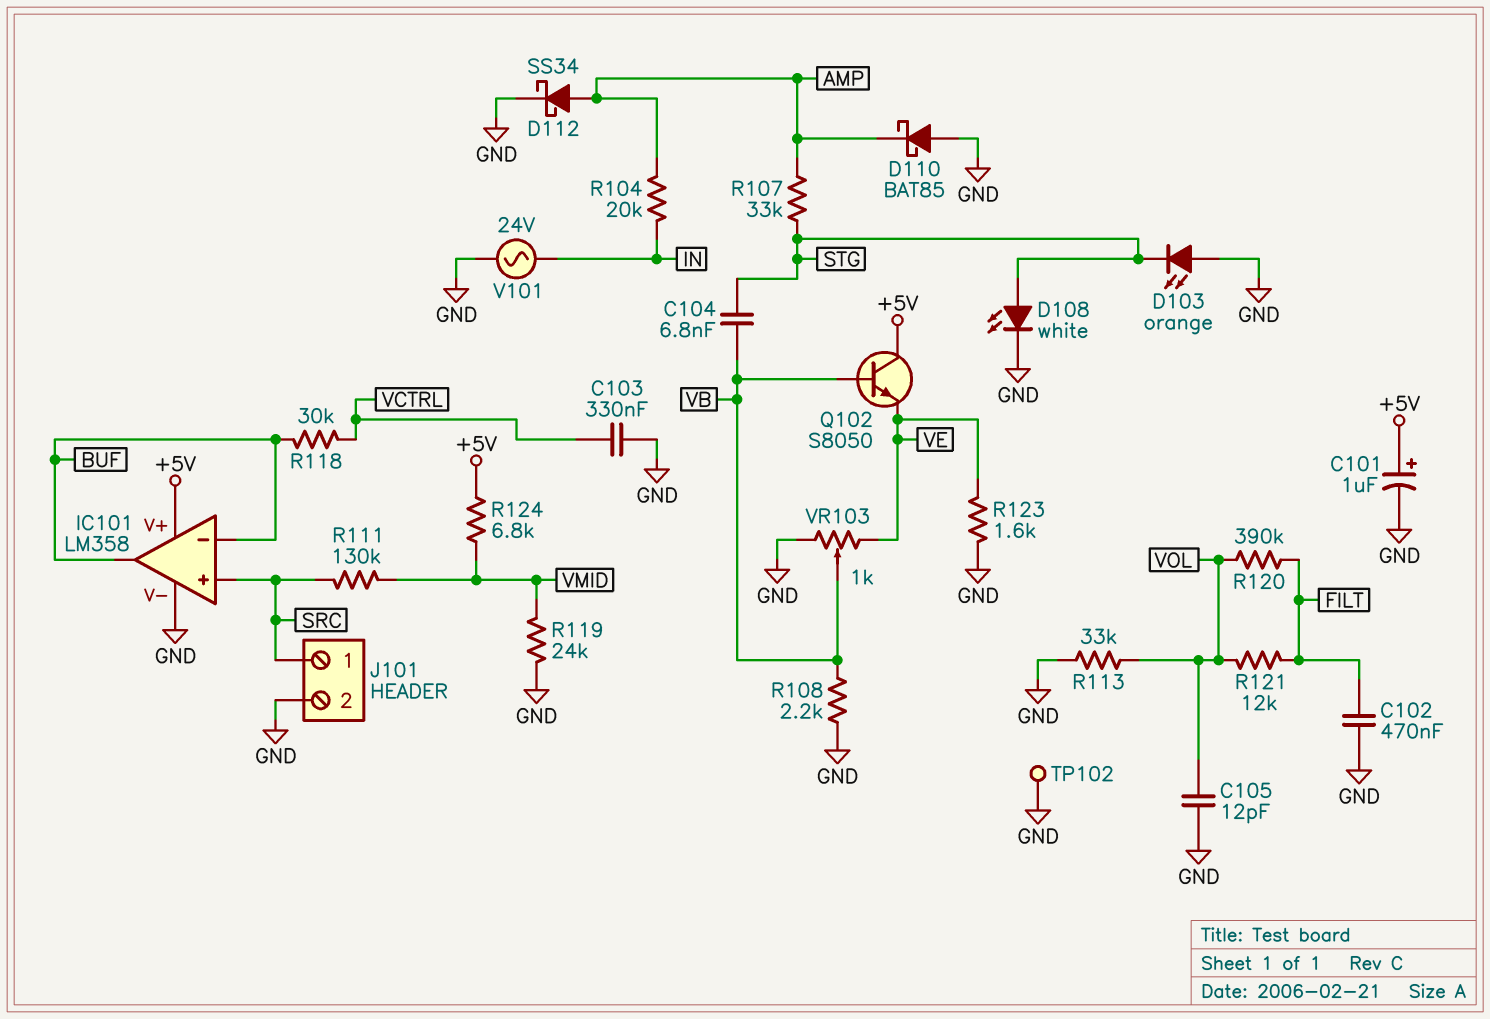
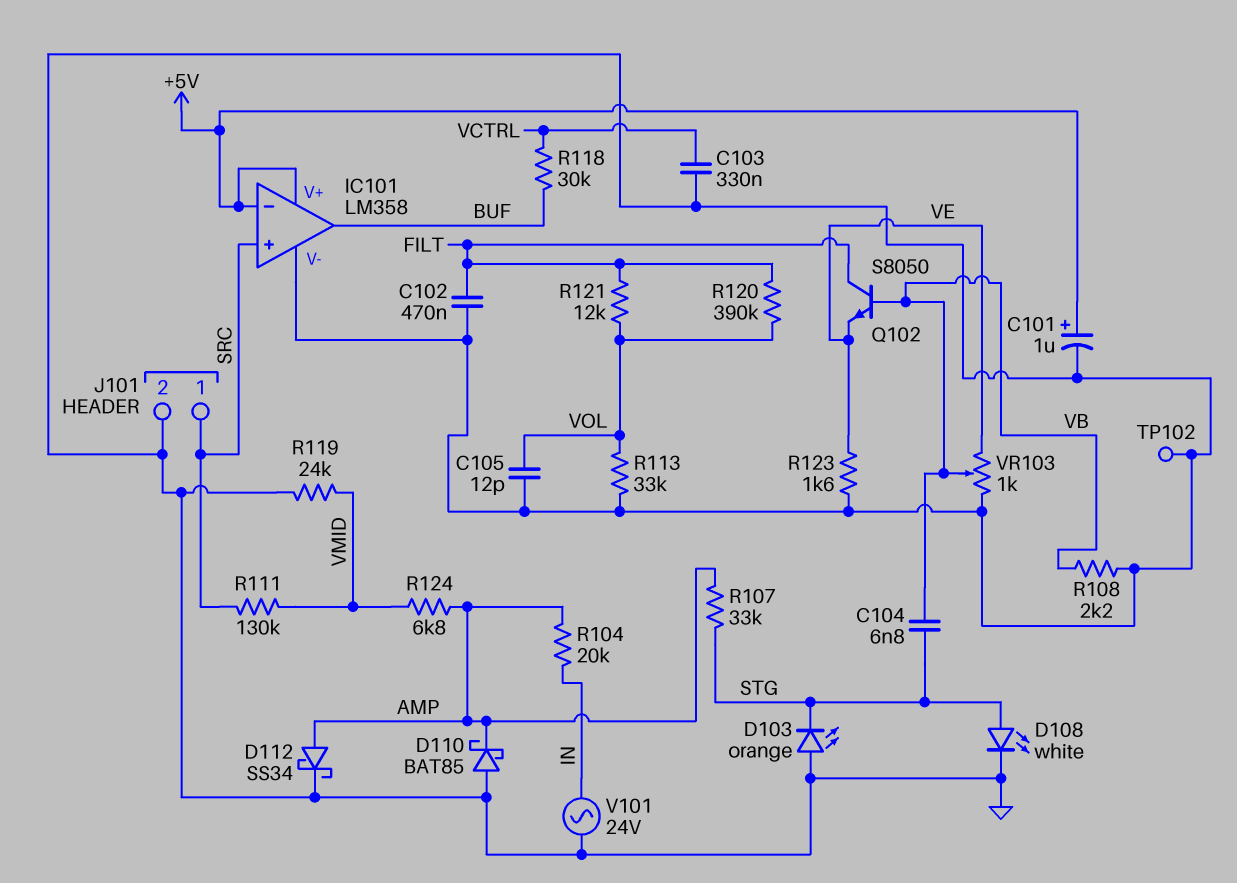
IC101 pin in-: BUF -> +5V
Q102: NPN S8050 (B VB, C +5V, E VE) -> NPN S8050 (B VB, C FILT, E VE)
R124: 6.8k (+5V, VMID) -> 6.8k (AMP, VMID)

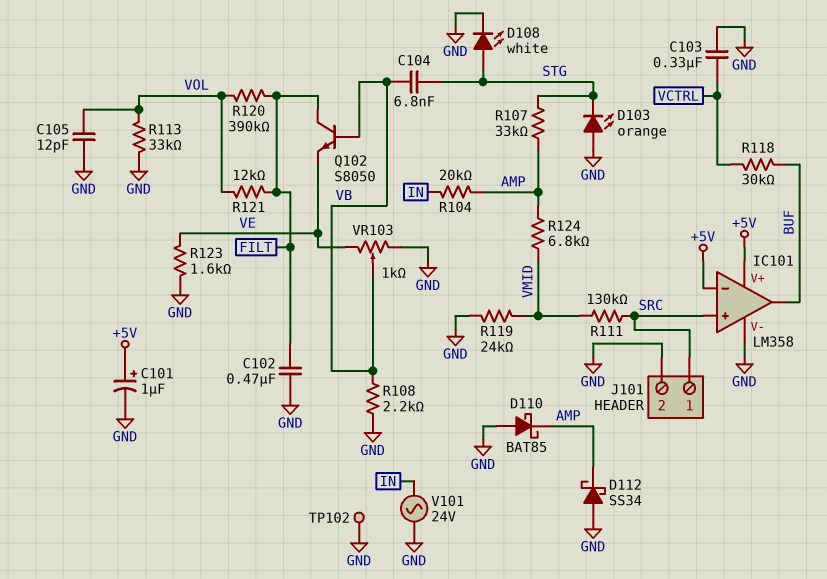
D112: schottky SS34 (A AMP, K GND) -> schottky SS34 (A GND, K AMP)

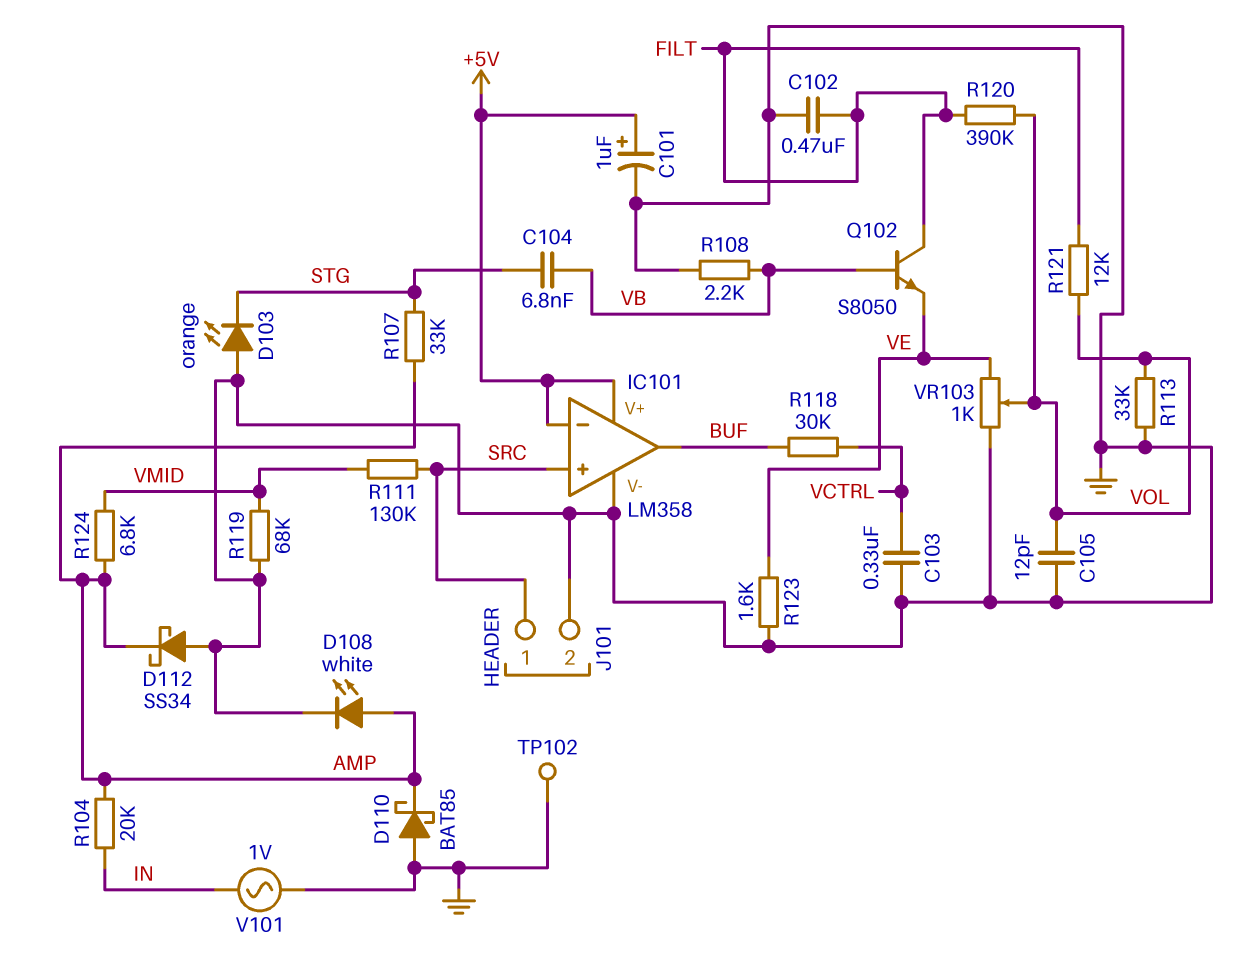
D108: LED white (A STG, K GND) -> LED white (A AMP, K GND)
R119: 24k (GND, VMID) -> 68k (GND, VMID)
V101: AC 24V (GND, IN) -> AC 1V (GND, IN)
VR103: 1k (GND, VE, wiper VB) -> 1k (GND, VE, wiper VOL)

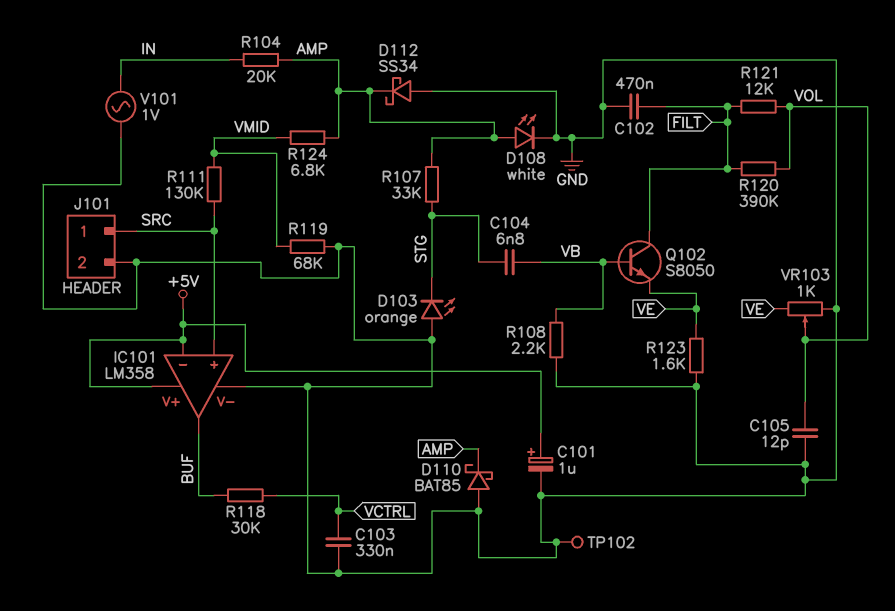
R113: 33k (GND, VOL) -> none

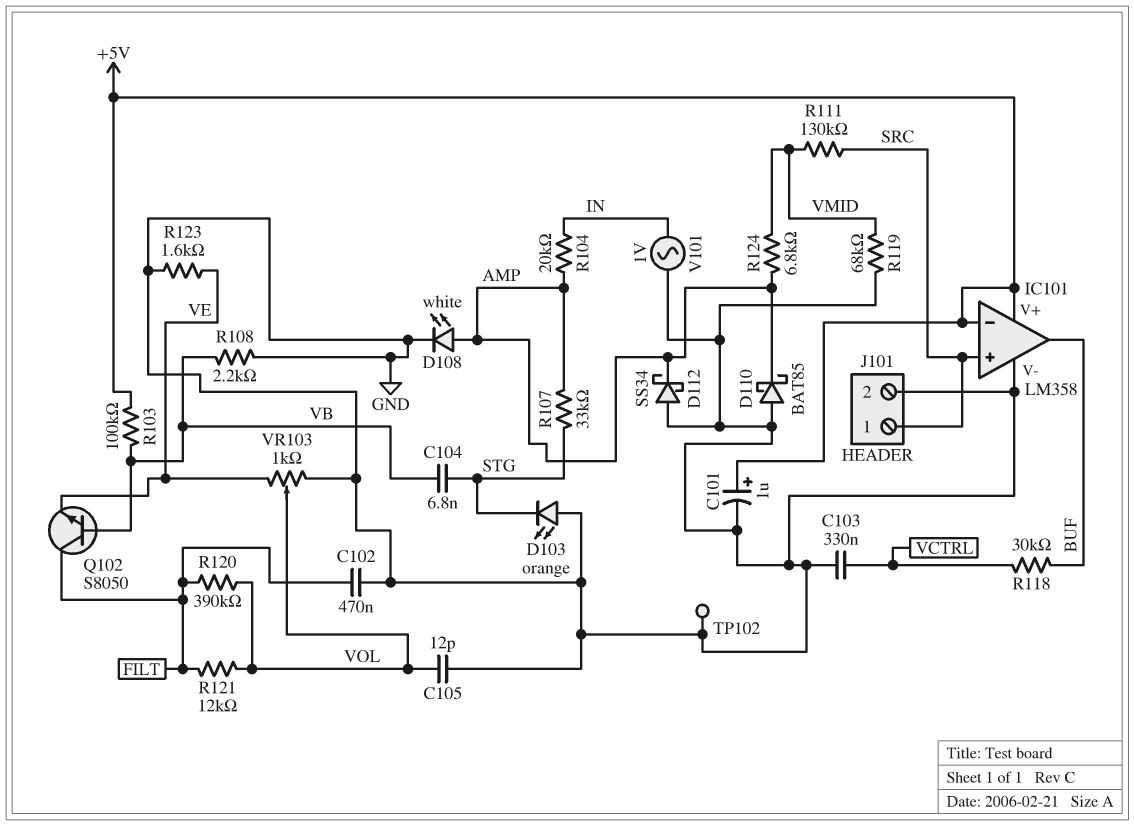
R103: none -> 100k (+5V, VB)

